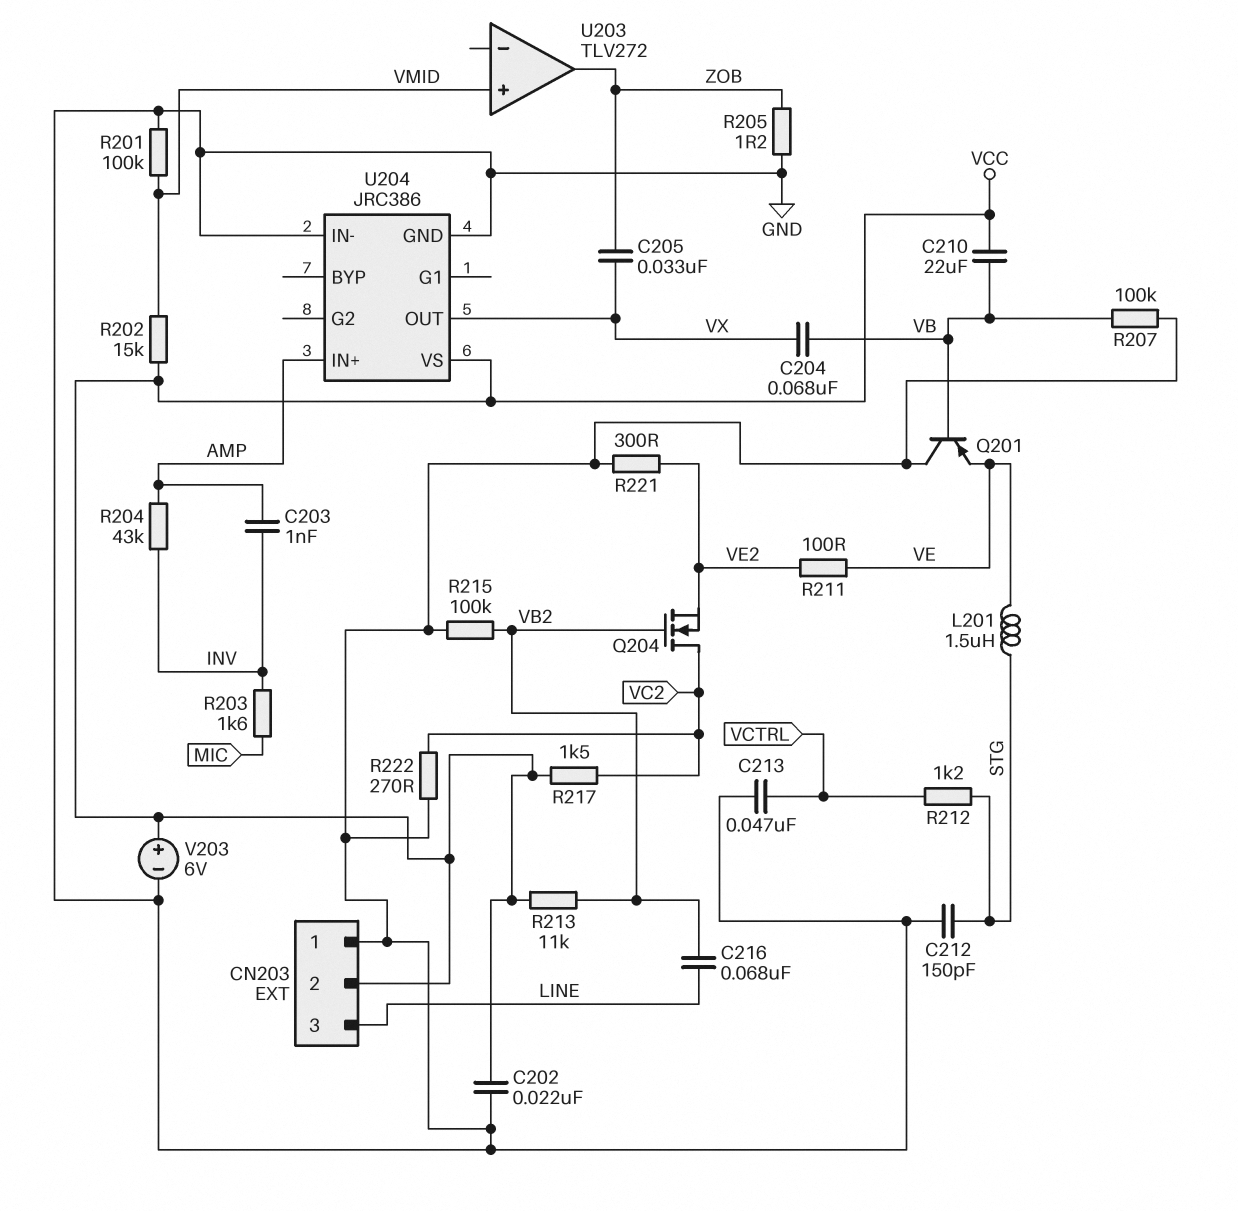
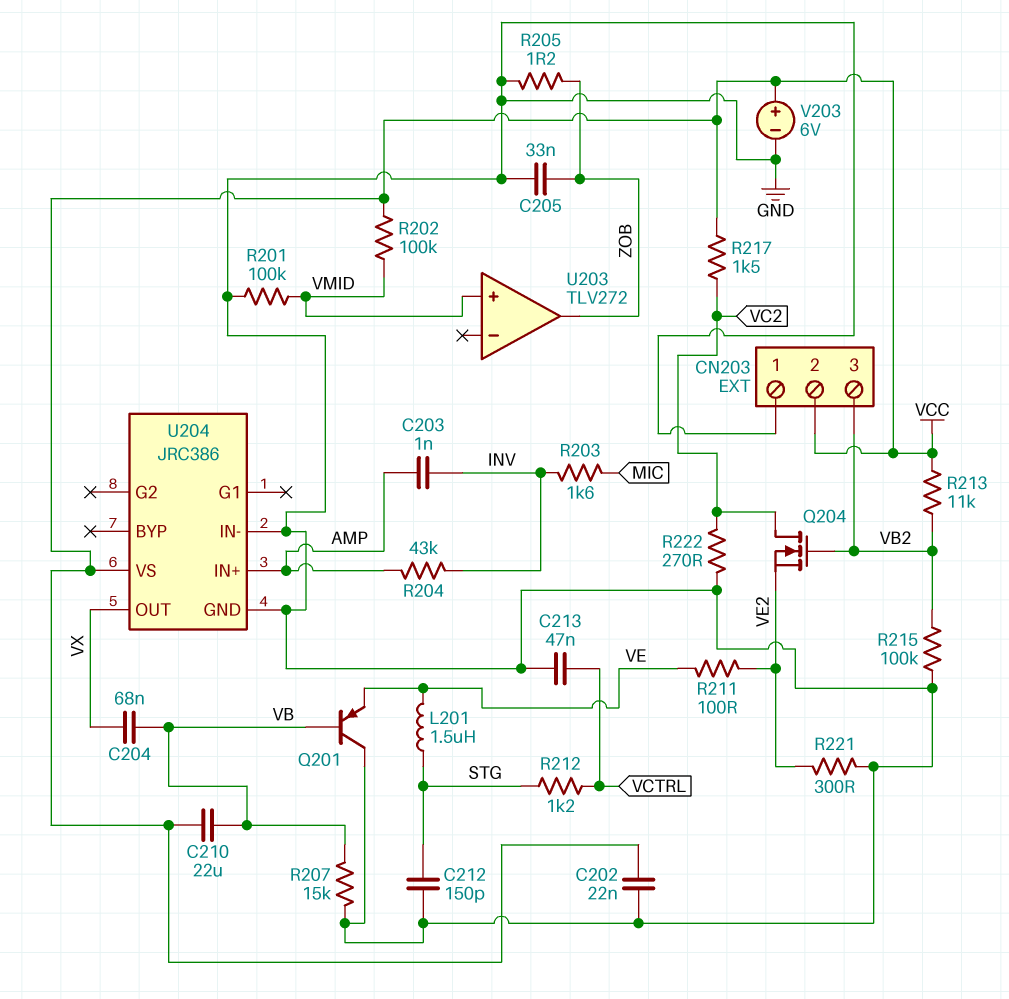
C205: 33nF (VX, ZOB) -> 33nF (GND, ZOB)
C216: 68nF (LINE, VB2) -> none
CN203 pin 3: LINE -> VB2
R202: 15k (VCC, VMID) -> 100k (VCC, VMID)
R207: 100k (GND, VB) -> 15k (GND, VB)

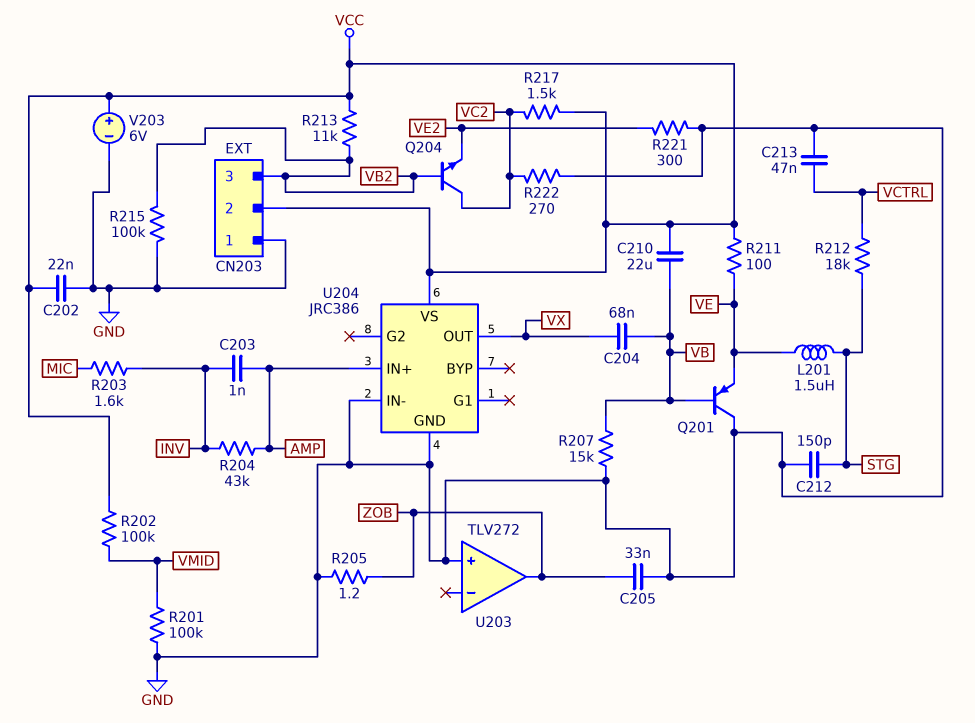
Q204: NMOS (G VB2, D VC2, S VE2) -> NPN (B VB2, C VC2, E VE2)
R211: 100 (VE, VE2) -> 100 (VCC, VE)
R212: 1.2k (STG, VCTRL) -> 18k (STG, VCTRL)
U203 pin in+: VMID -> GND

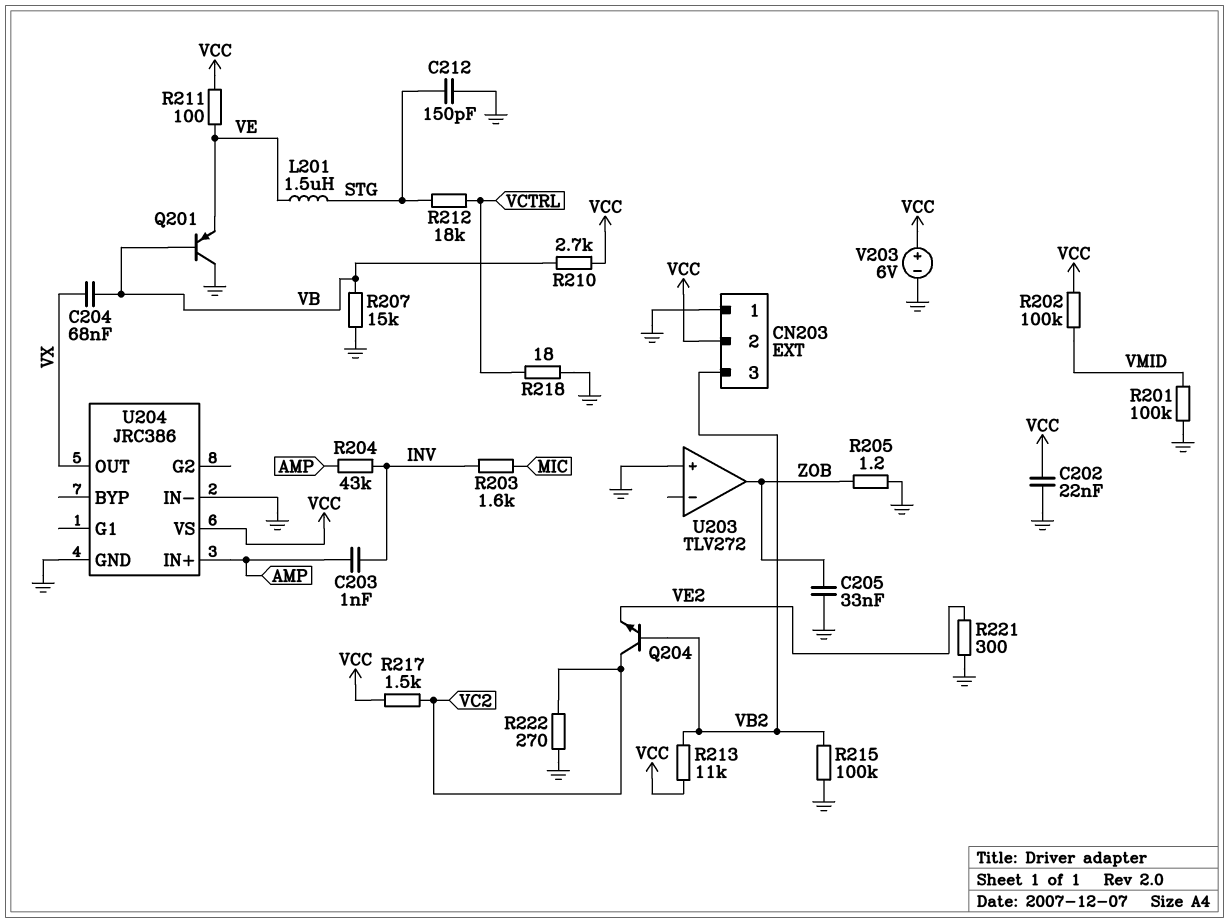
C210: 22uF (VB, VCC) -> none
C213: 47nF (GND, VCTRL) -> none
R210: none -> 2.7k (VB, VCC)
R218: none -> 18 (GND, VCTRL)

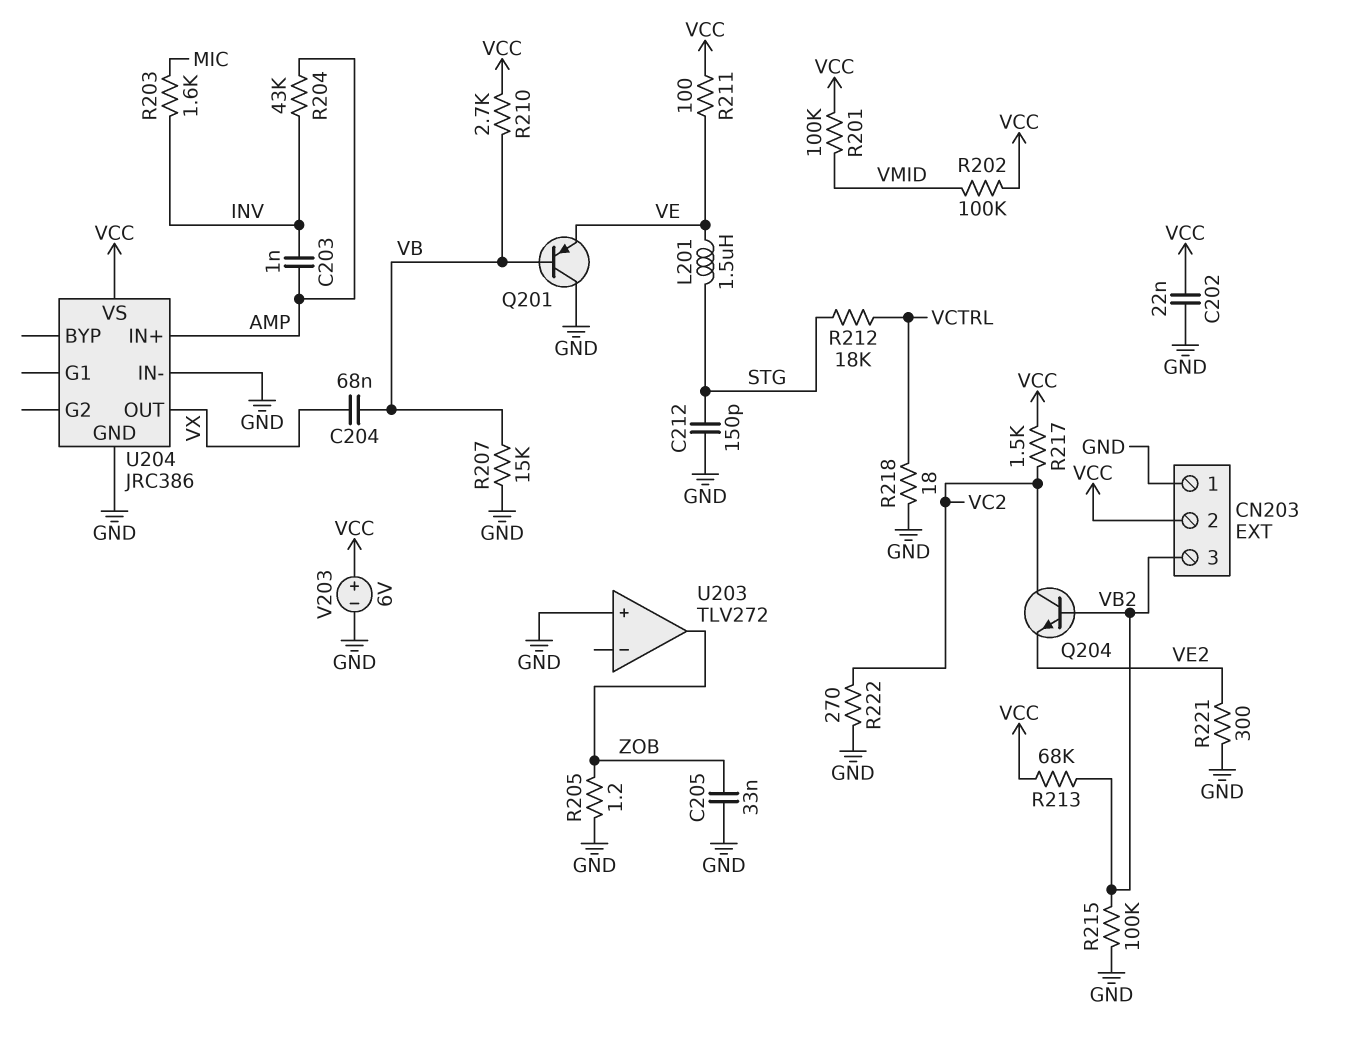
R201: 100k (GND, VMID) -> 100k (VCC, VMID)
R213: 11k (VB2, VCC) -> 68k (VB2, VCC)

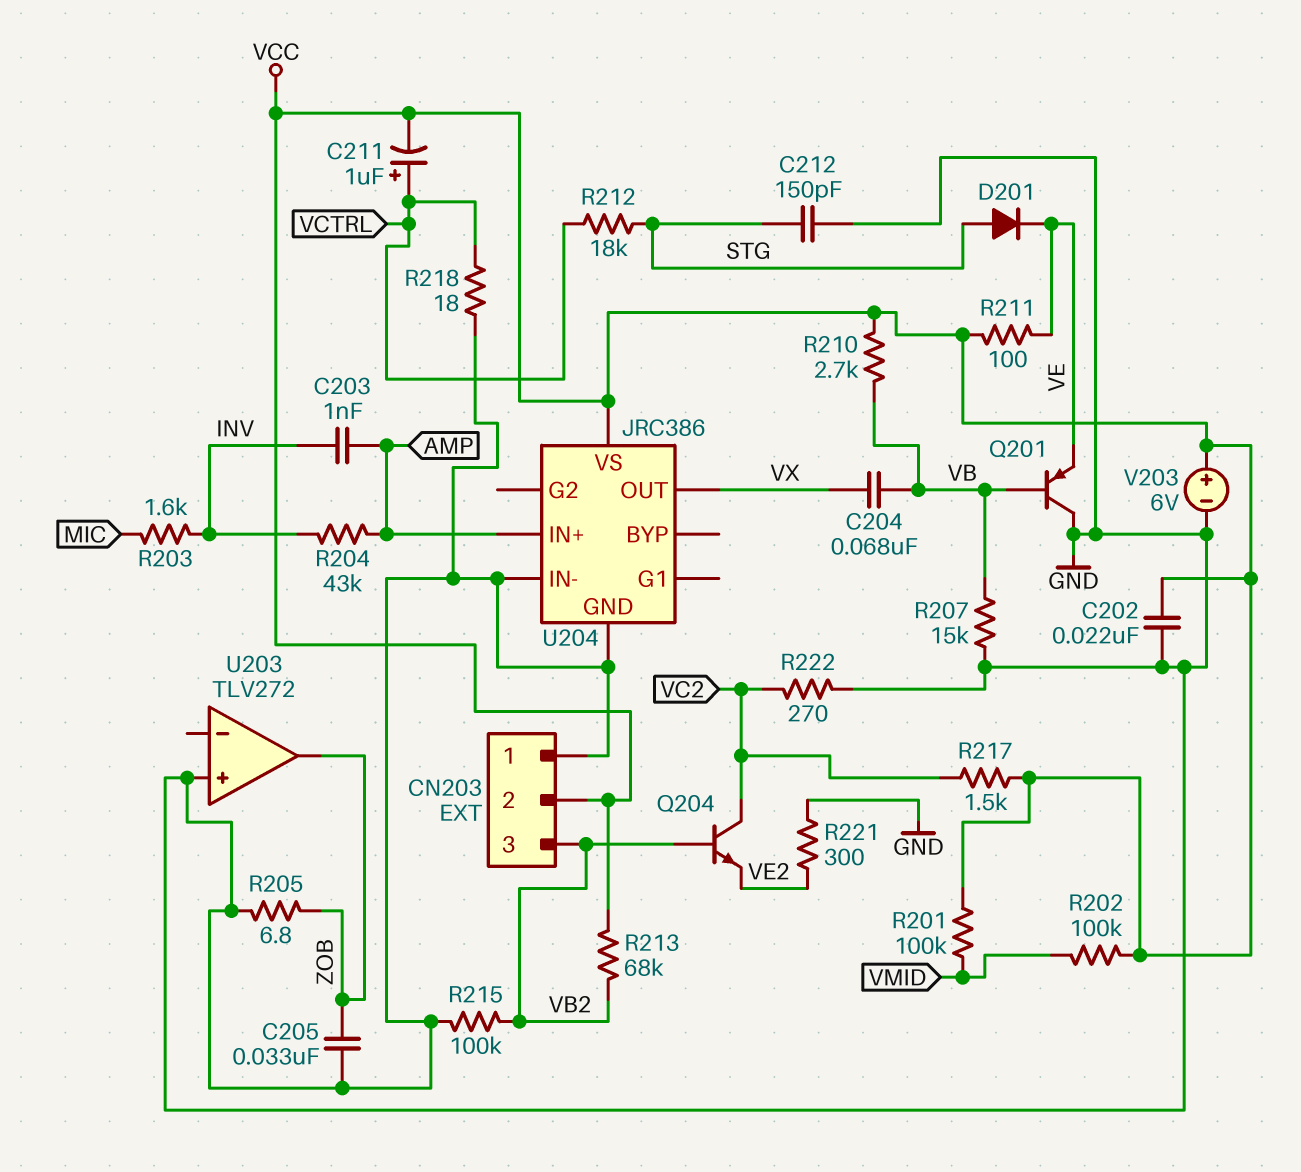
C211: none -> 1uF (plus VCTRL, minus VCC)
D201: none -> diode (A STG, K VE)
L201: 1.5uH (STG, VE) -> none
R205: 1.2 (GND, ZOB) -> 6.8 (GND, ZOB)

